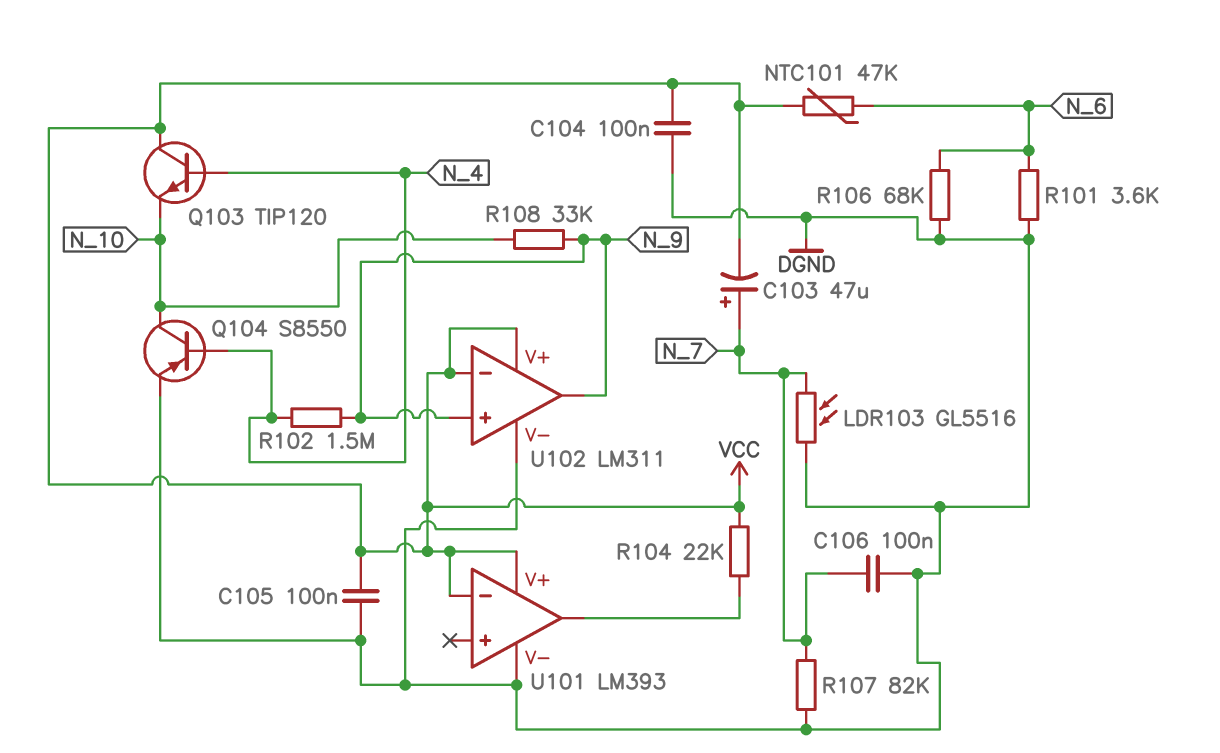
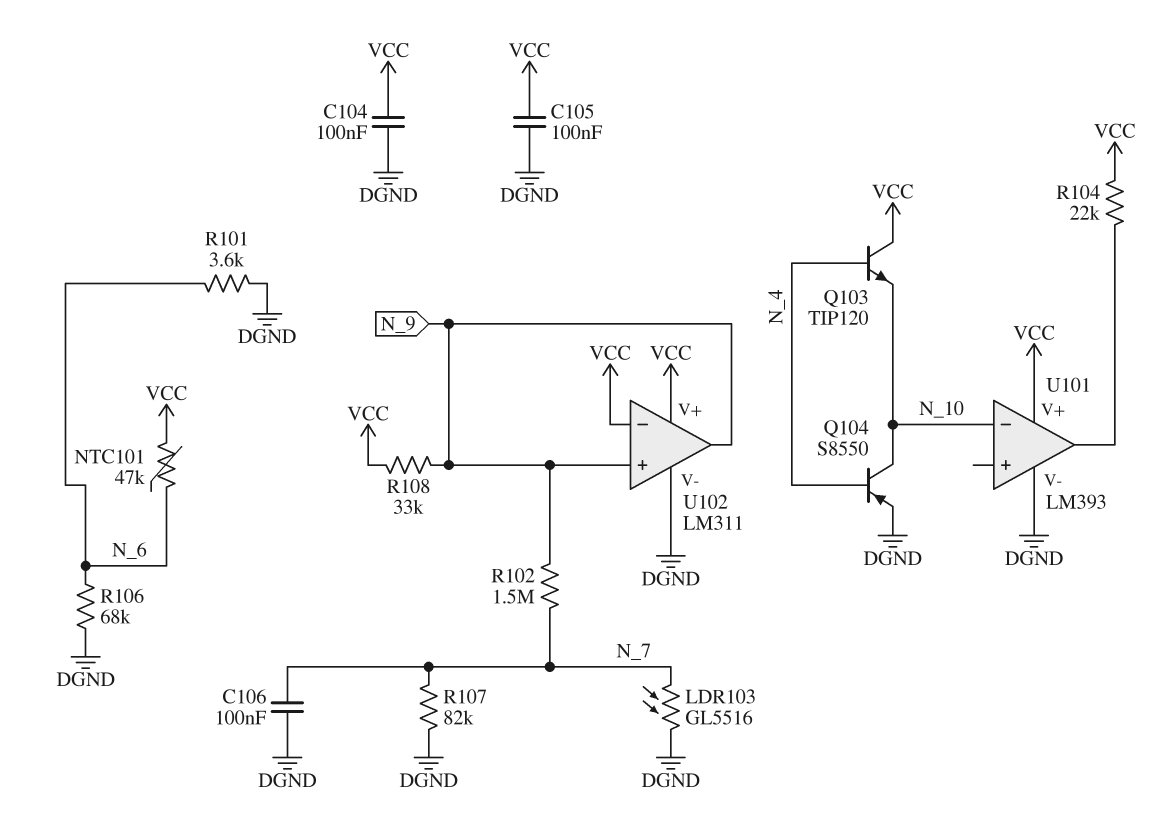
C103: 47uF (plus N_7, minus VCC) -> none
R102: 1.5M (N_4, N_9) -> 1.5M (N_7, N_9)
R108: 33k (N_9, N_10) -> 33k (N_9, VCC)
U101 pin in-: VCC -> N_10

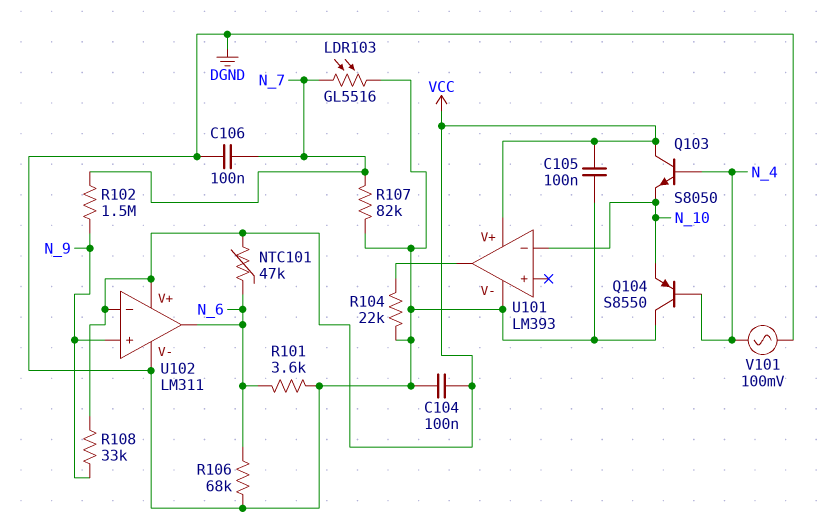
Q103: NPN TIP120 (B N_4, C VCC, E N_10) -> NPN S8050 (B N_4, C VCC, E N_10)
Q104: PNP S8550 (B N_4, C N_10, E DGND) -> PNP S8550 (B N_4, C DGND, E N_10)
R104: 22k (U101/out, VCC) -> 22k (DGND, U101/out)
U102 pin out: N_9 -> N_6
V101: none -> AC 100mV (DGND, N_4)

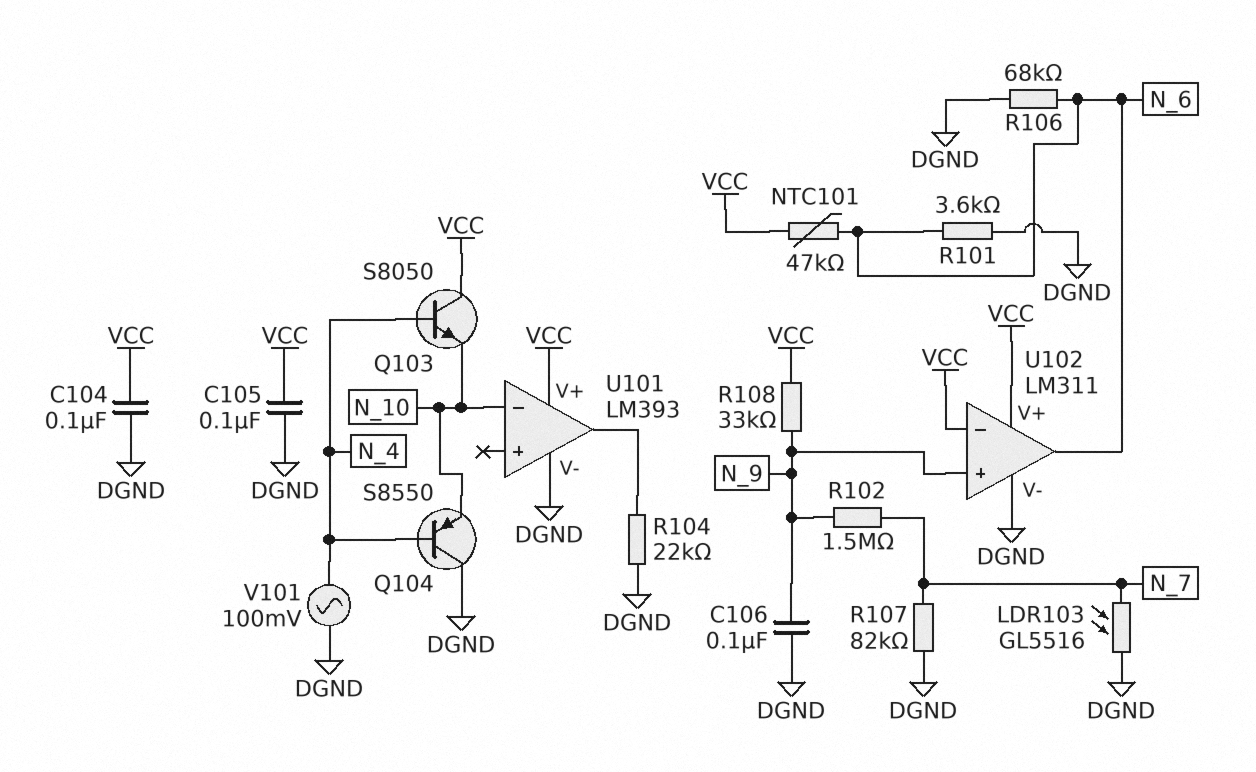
C106: 100nF (DGND, N_7) -> 100nF (DGND, N_9)

